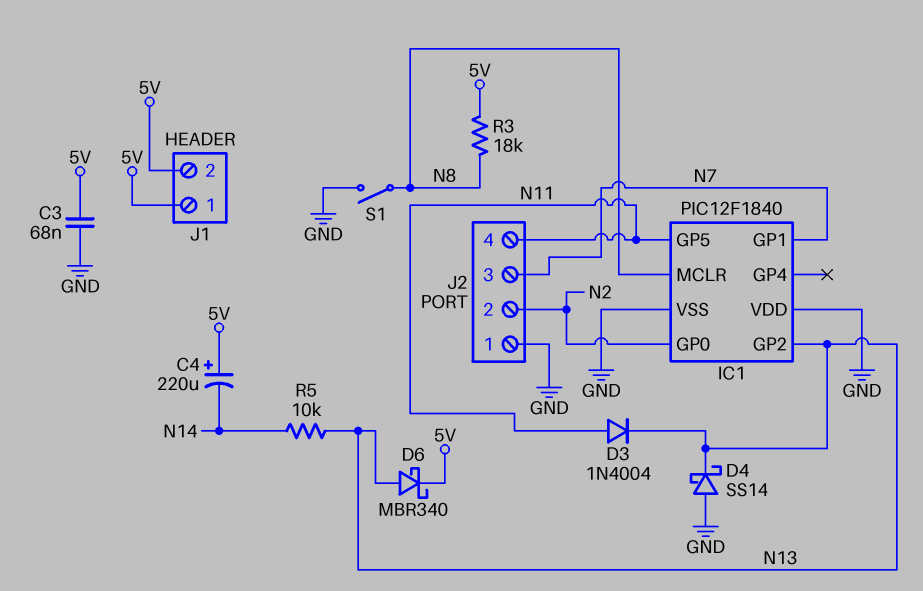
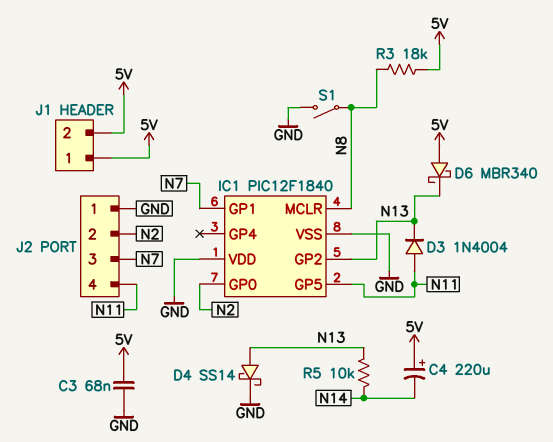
D4: schottky SS14 (A GND, K N13) -> schottky SS14 (A N13, K GND)
D6: schottky MBR340 (A N13, K 5V) -> schottky MBR340 (A 5V, K N13)

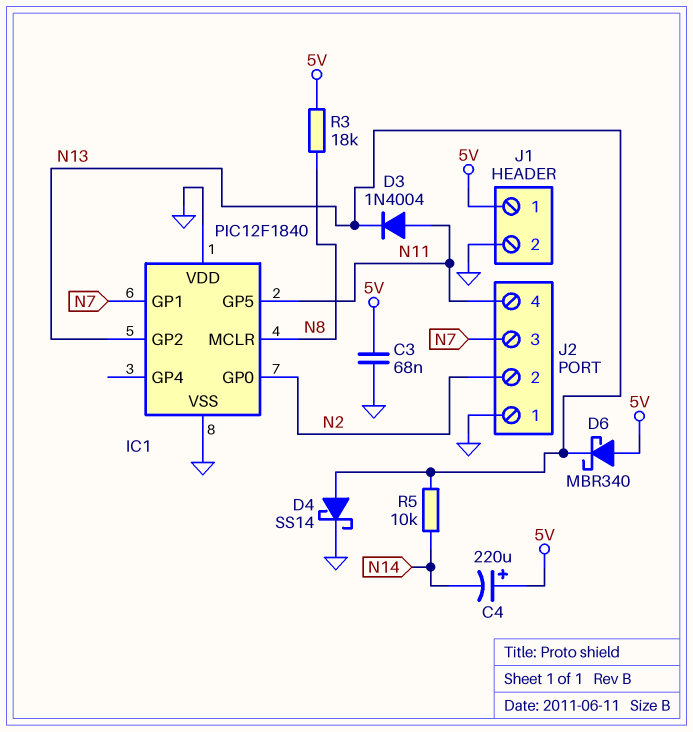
J1 pin 2: 5V -> GND
S1: switch (GND, N8) -> none

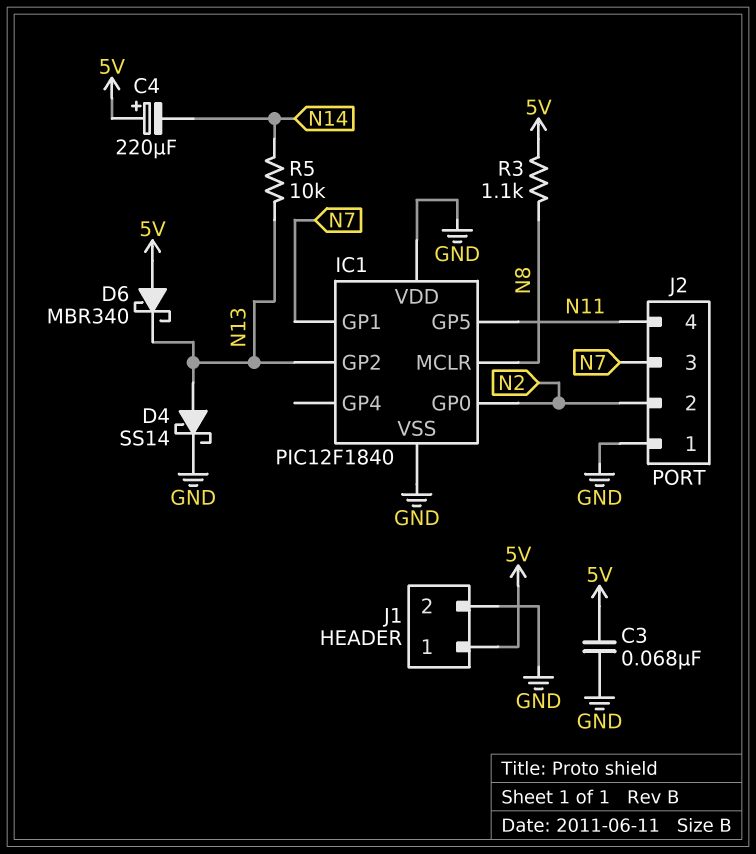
D3: diode 1N4004 (A N11, K N13) -> none
R3: 18k (5V, N8) -> 1.1k (5V, N8)

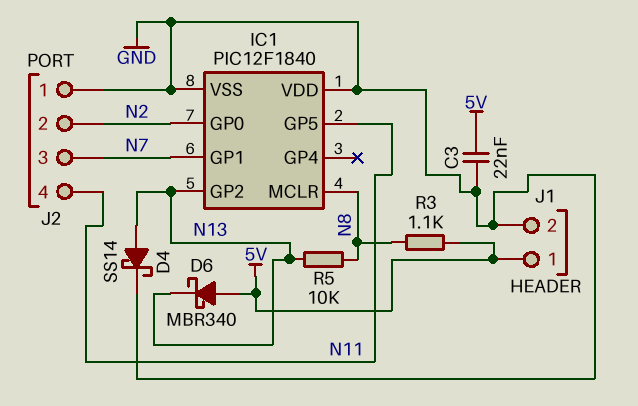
C3: 68nF (5V, GND) -> 22nF (5V, GND)
C4: 220uF (plus 5V, minus N14) -> none
R5: 10k (N13, N14) -> 10k (N8, N13)

